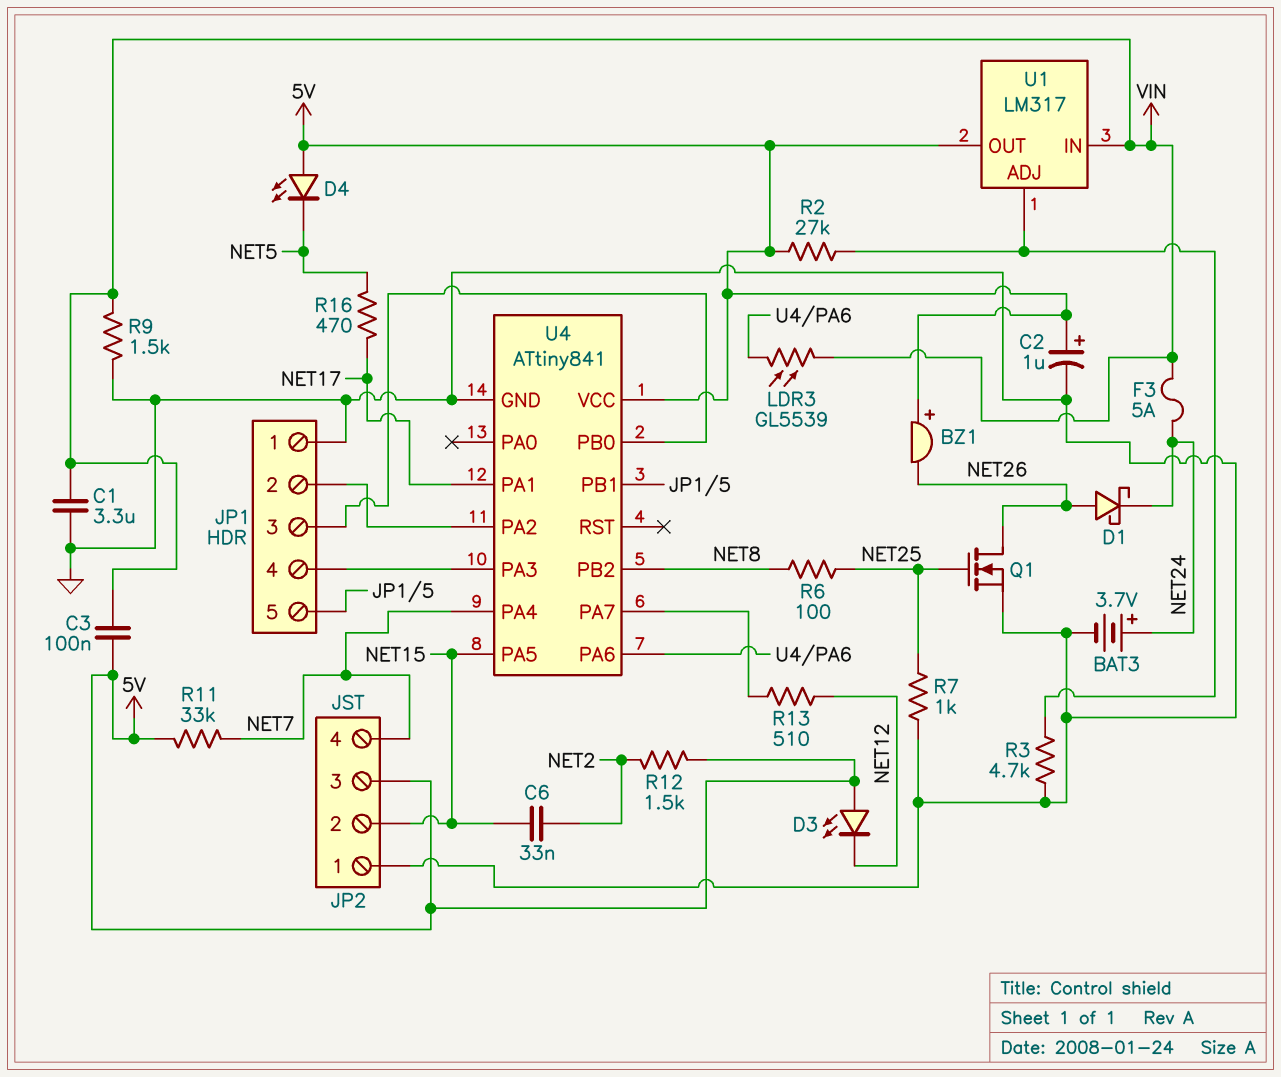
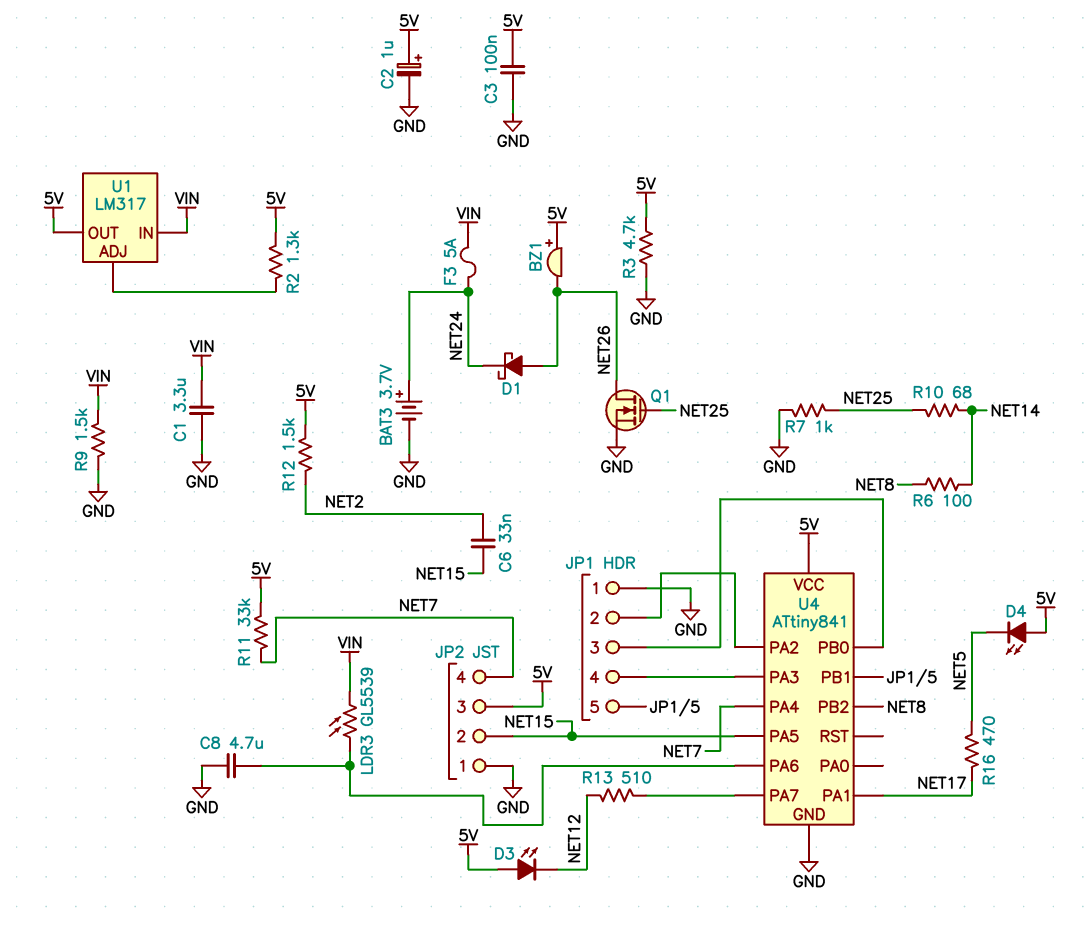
C3: 100nF (5V, VIN) -> 100nF (5V, GND)
C8: none -> 4.7uF (GND, U4/PA6)
R2: 27k (5V, U1/ADJ) -> 1.3k (5V, U1/ADJ)
R3: 4.7k (GND, U1/ADJ) -> 4.7k (5V, GND)
R6: 100 (NET8, NET25) -> 100 (NET8, NET14)
R10: none -> 68 (NET14, NET25)

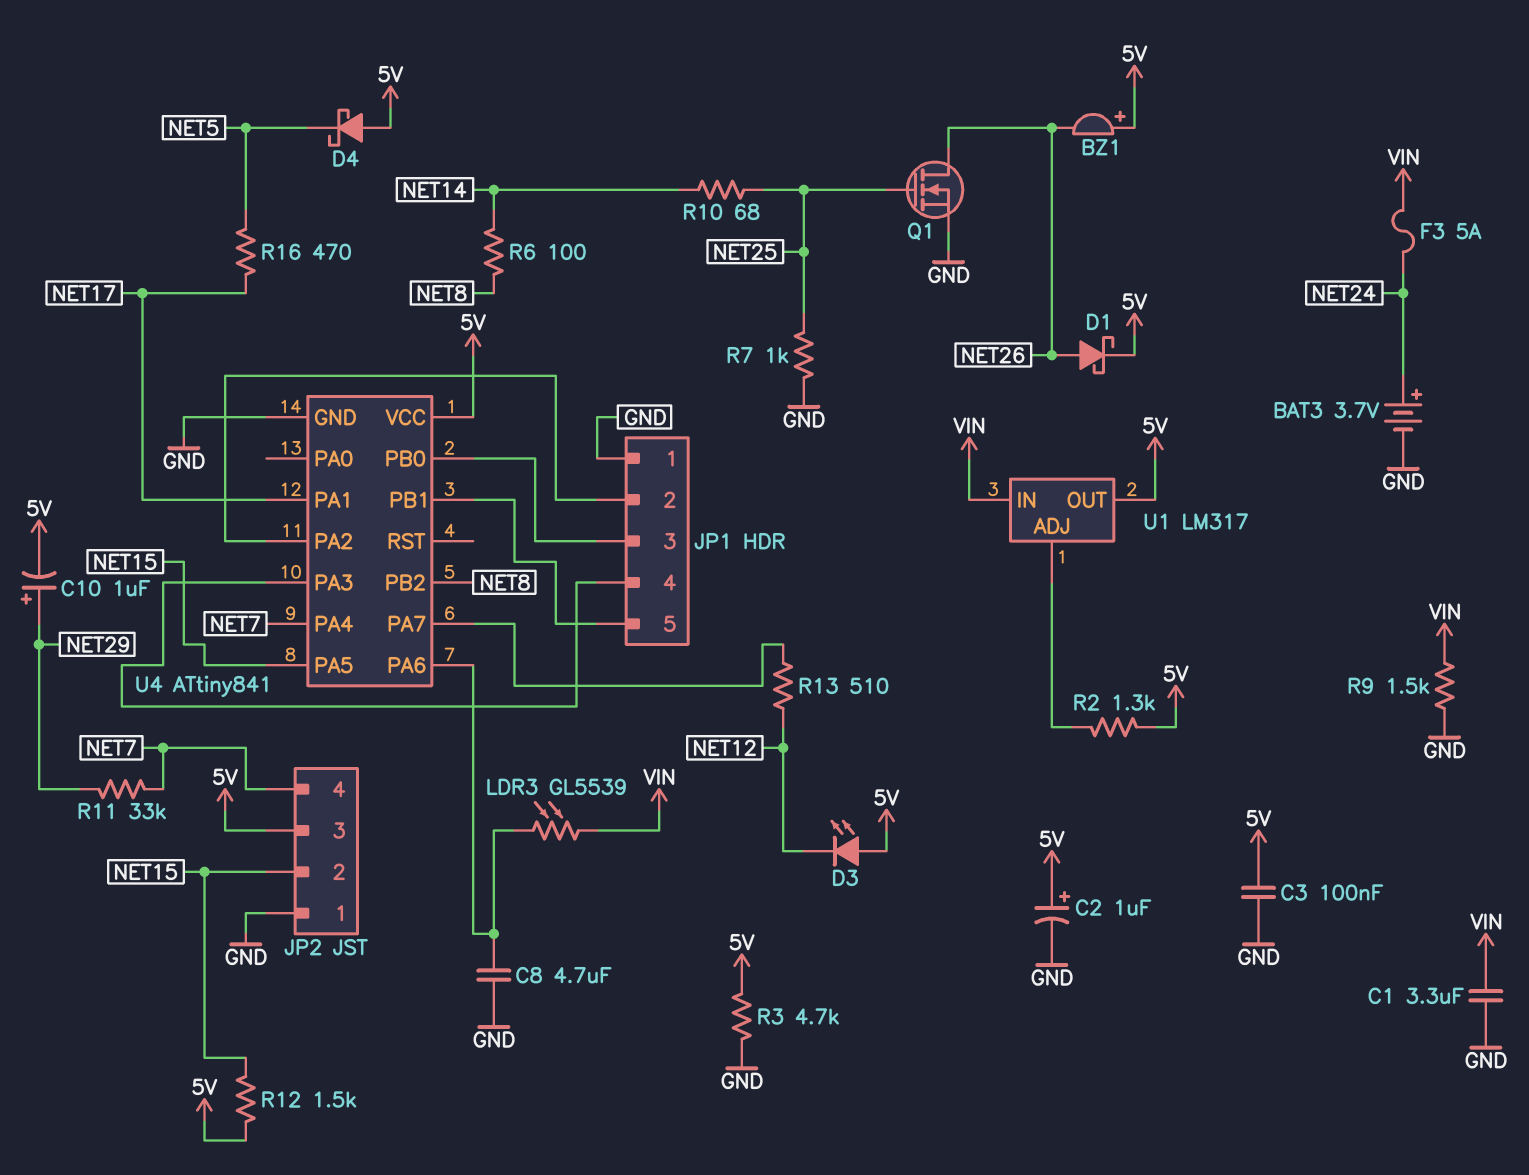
C6: 33nF (NET2, NET15) -> none
C10: none -> 1uF (plus NET29, minus 5V)
D1: schottky (A NET26, K NET24) -> schottky (A NET26, K 5V)
D4: LED (A 5V, K NET5) -> schottky (A 5V, K NET5)
R11: 33k (5V, NET7) -> 33k (NET7, NET29)
R12: 1.5k (5V, NET2) -> 1.5k (5V, NET15)

